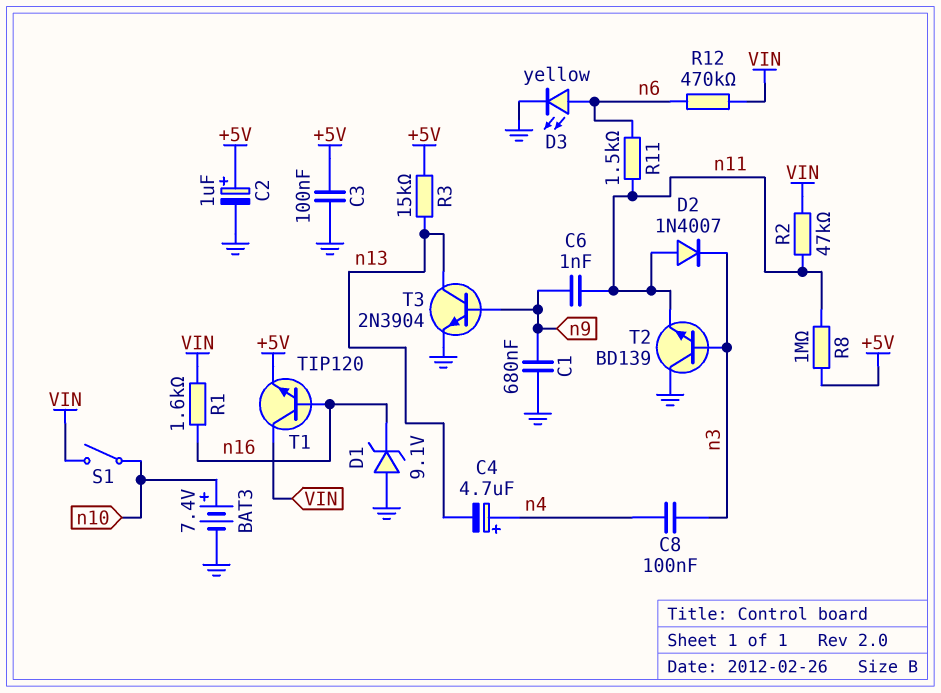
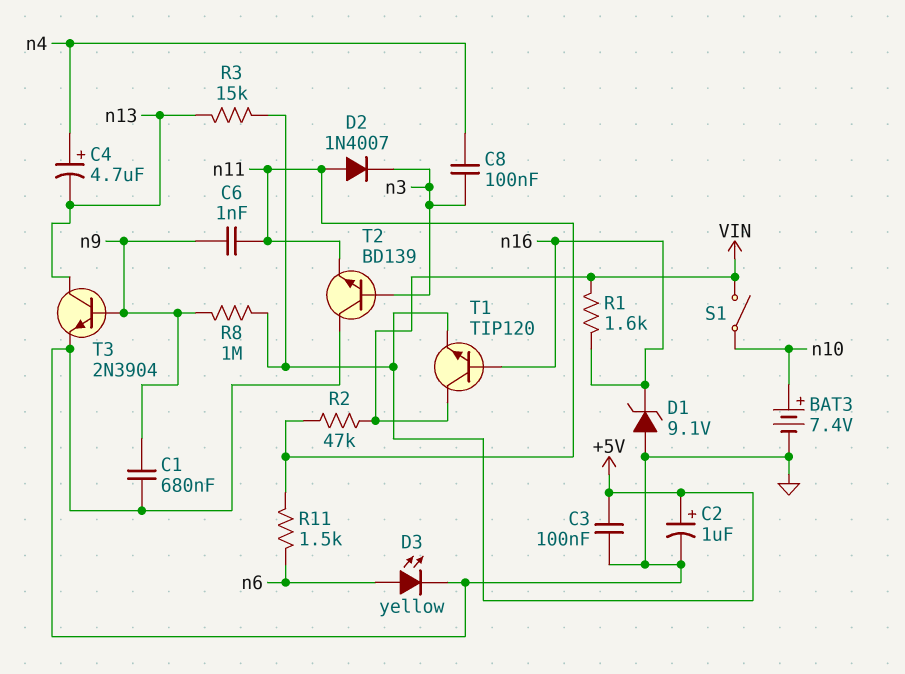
R8: 1M (+5V, n11) -> 1M (+5V, n9)
R12: 470k (VIN, n6) -> none

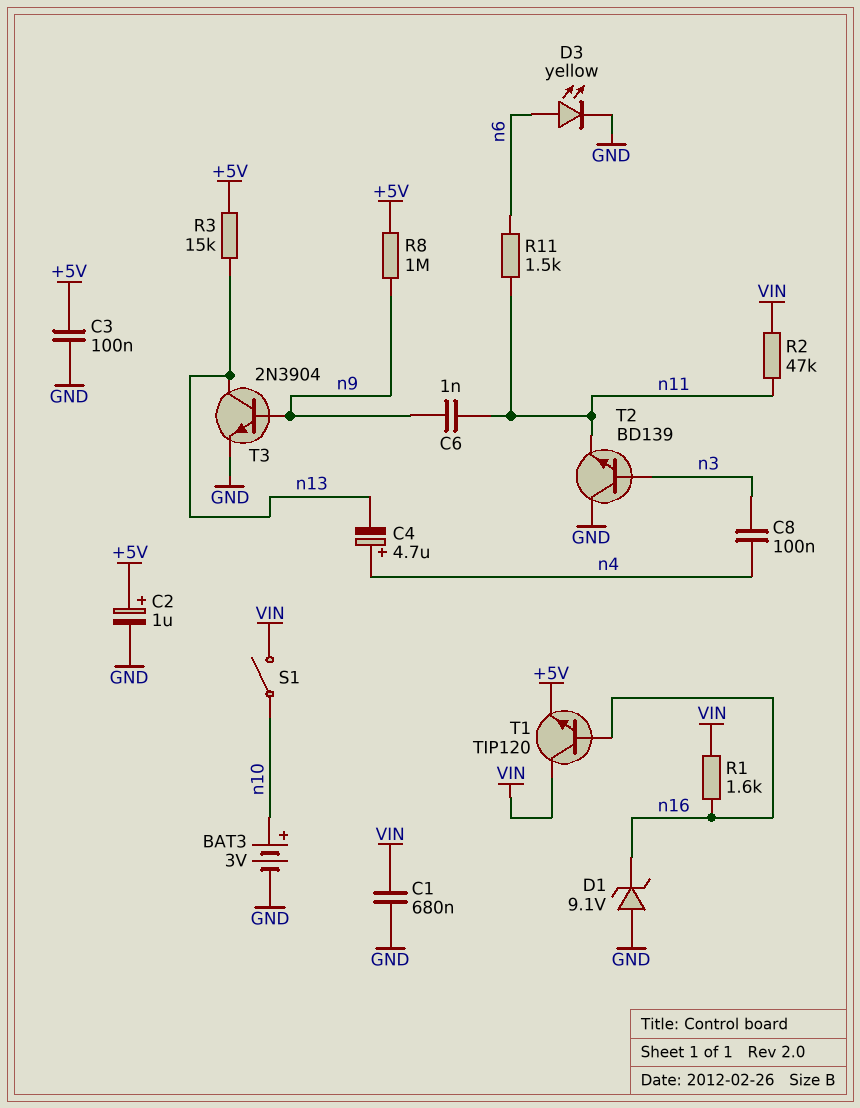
BAT3: 7.4V (plus n10, minus GND) -> 3V (plus n10, minus GND)
C1: 680nF (GND, n9) -> 680nF (GND, VIN)
D2: diode 1N4007 (A n11, K n3) -> none

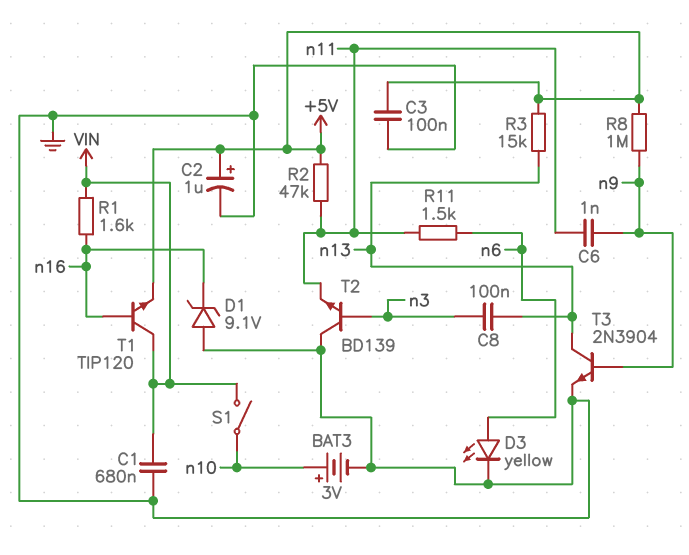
C4: 4.7uF (plus n4, minus n13) -> none
C8: 100nF (n3, n4) -> 100nF (n3, n13)
R2: 47k (VIN, n11) -> 47k (+5V, n11)

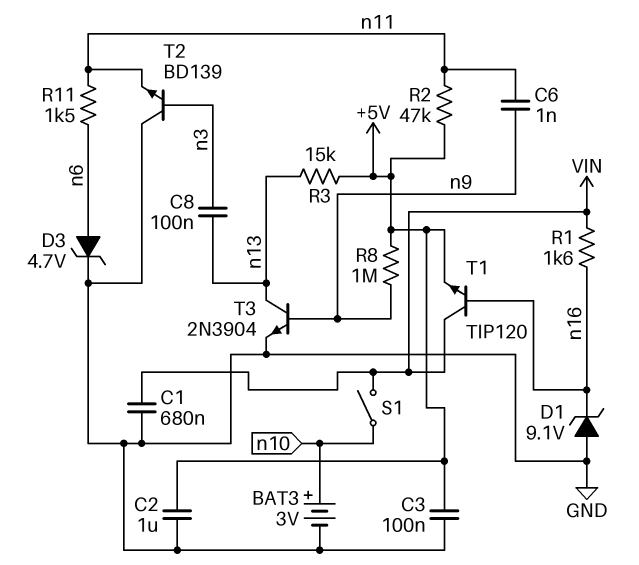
C2: 1uF (plus +5V, minus GND) -> 1uF (+5V, GND)
D3: LED yellow (A n6, K GND) -> zener 4.7V (A n6, K GND)

